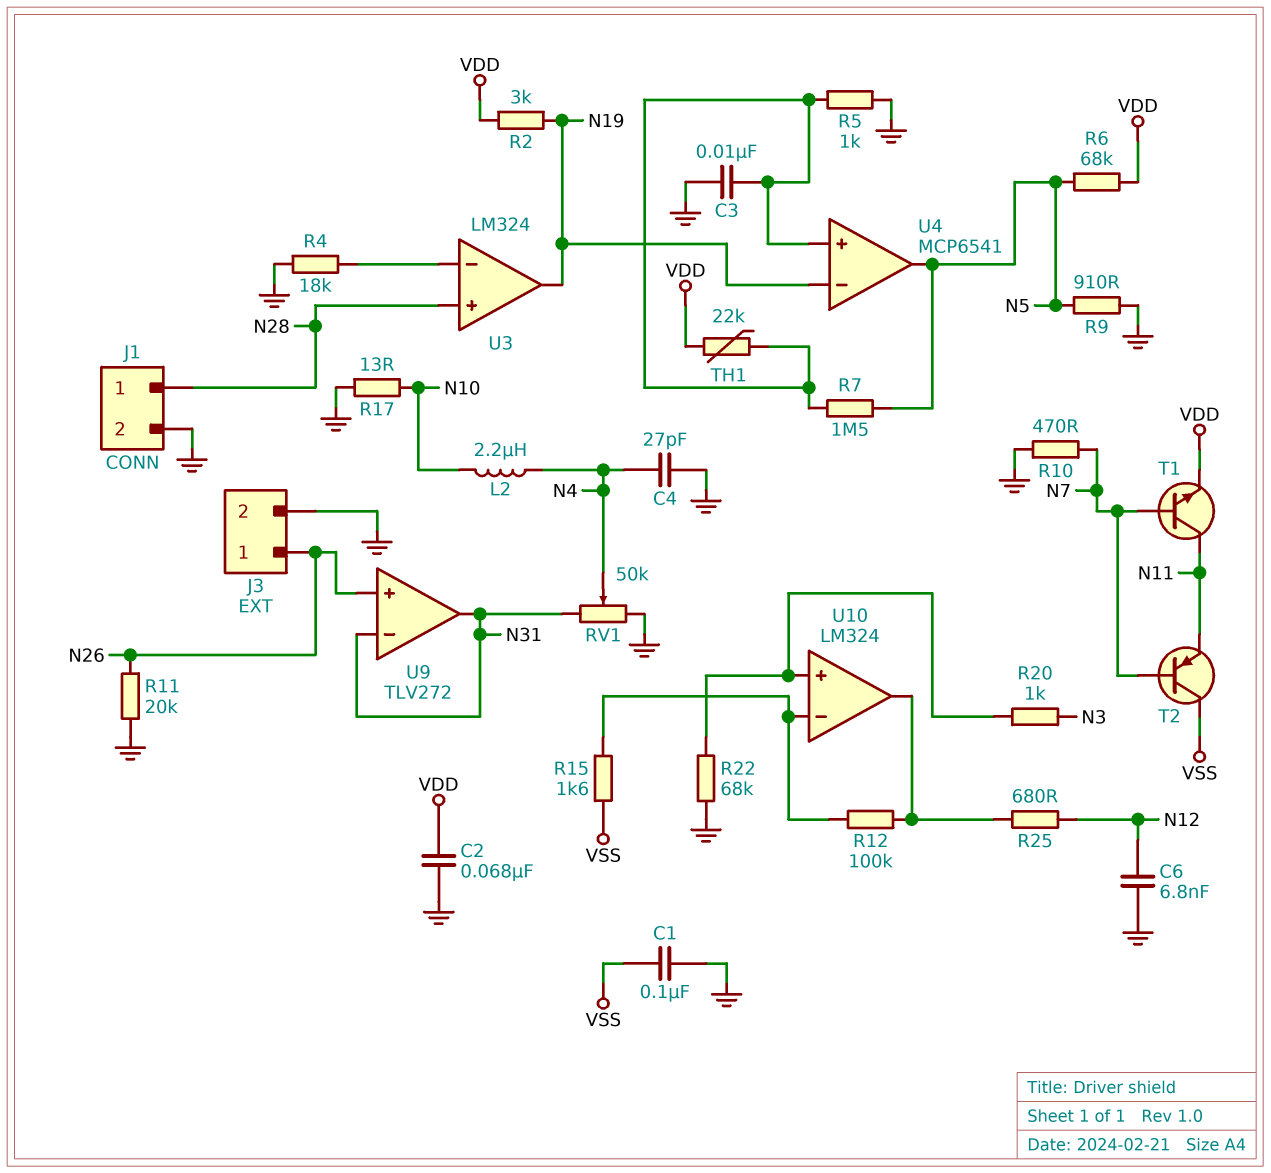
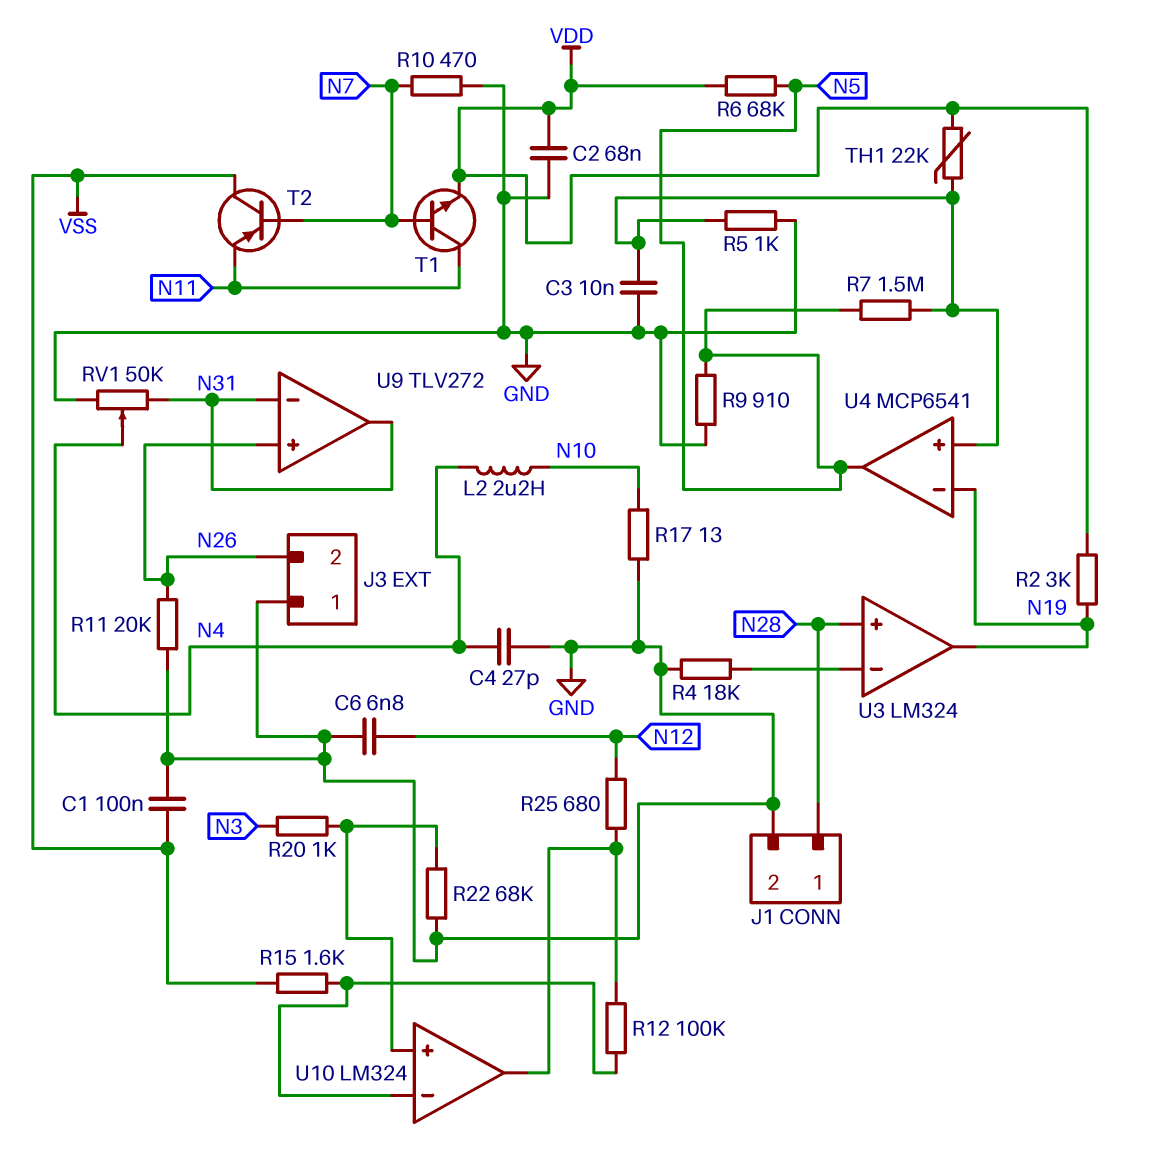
J3 pin 1: N26 -> GND
J3 pin 2: GND -> N26

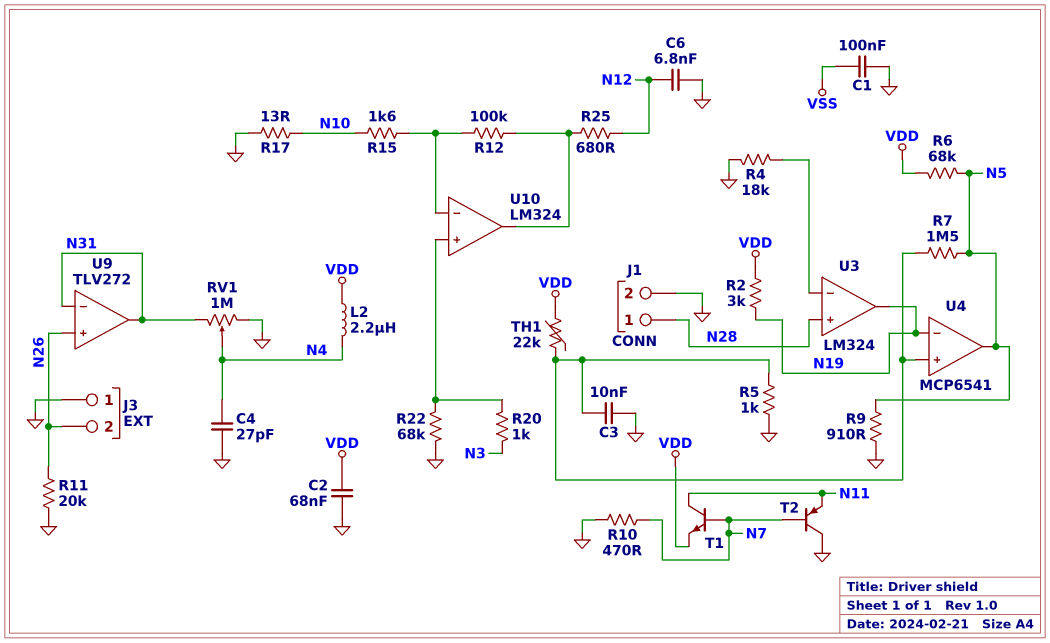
L2: 2.2uH (N4, N10) -> 2.2uH (N4, VDD)
R15: 1.6k (U10/in-, VSS) -> 1.6k (N10, U10/in-)
RV1: 50k (GND, N31, wiper N4) -> 1M (GND, N31, wiper N4)
T2: PNP (B N7, C VSS, E N11) -> PNP (B N7, C GND, E N11)

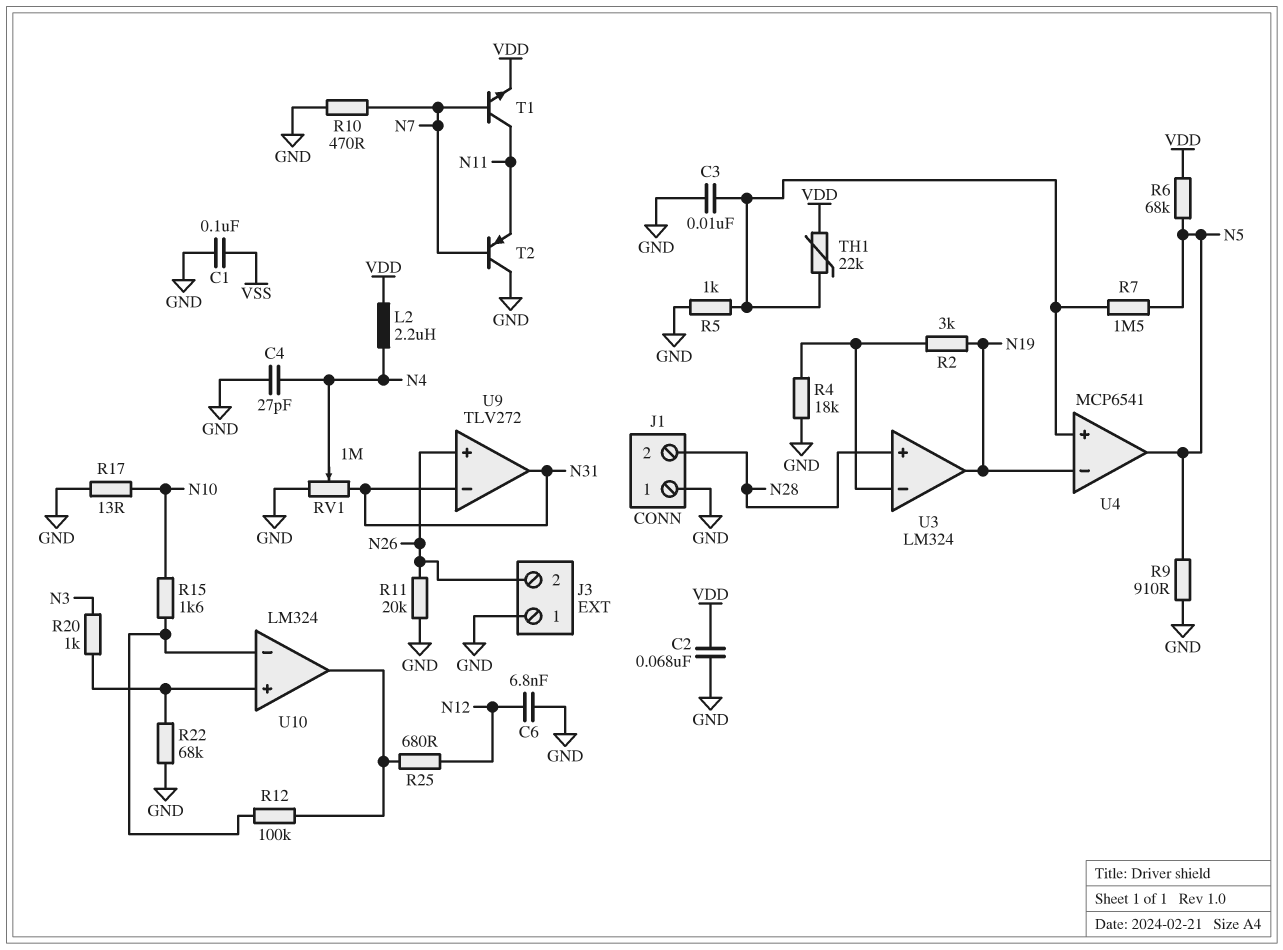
J1 pin 1: N28 -> GND
J1 pin 2: GND -> N28
R2: 3k (N19, VDD) -> 3k (N19, U3/in-)

